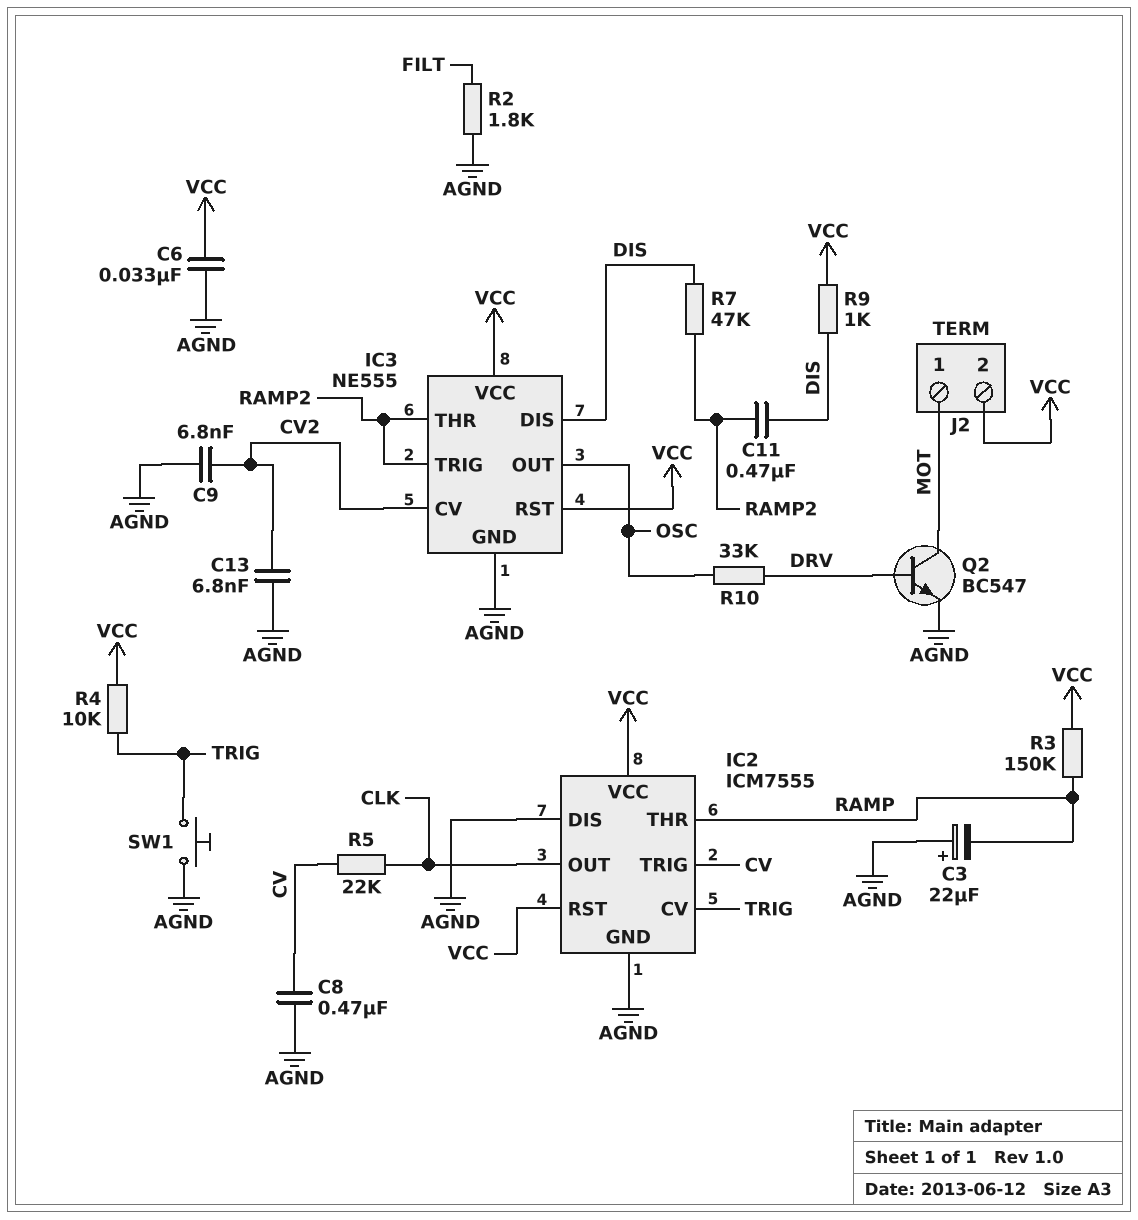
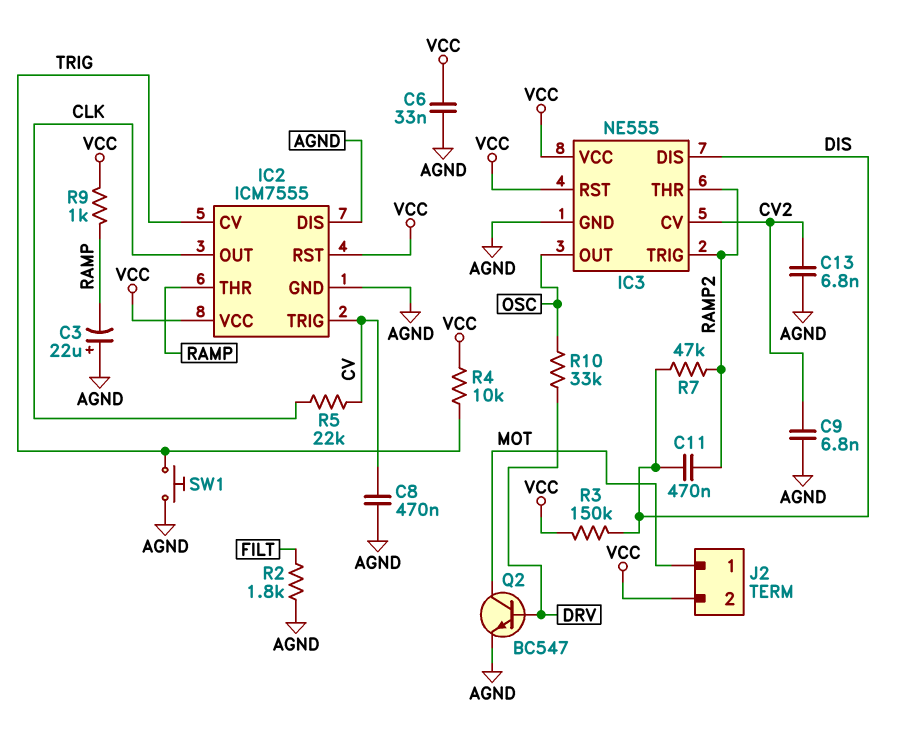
R3: 150k (RAMP, VCC) -> 150k (DIS, VCC)
R9: 1k (DIS, VCC) -> 1k (RAMP, VCC)

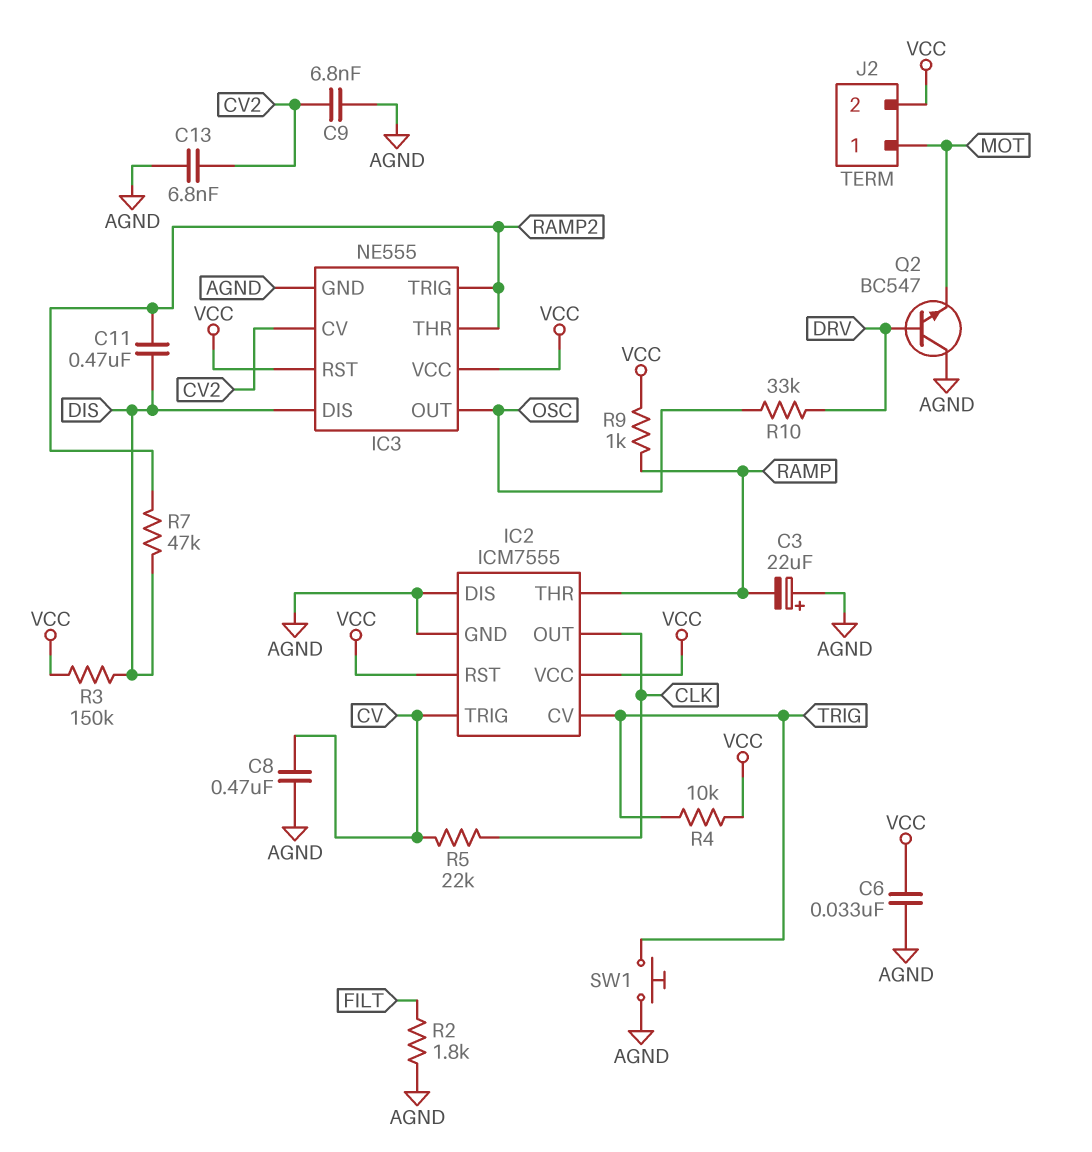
Q2: NPN BC547 (B DRV, C MOT, E AGND) -> NPN BC547 (B DRV, C AGND, E MOT)

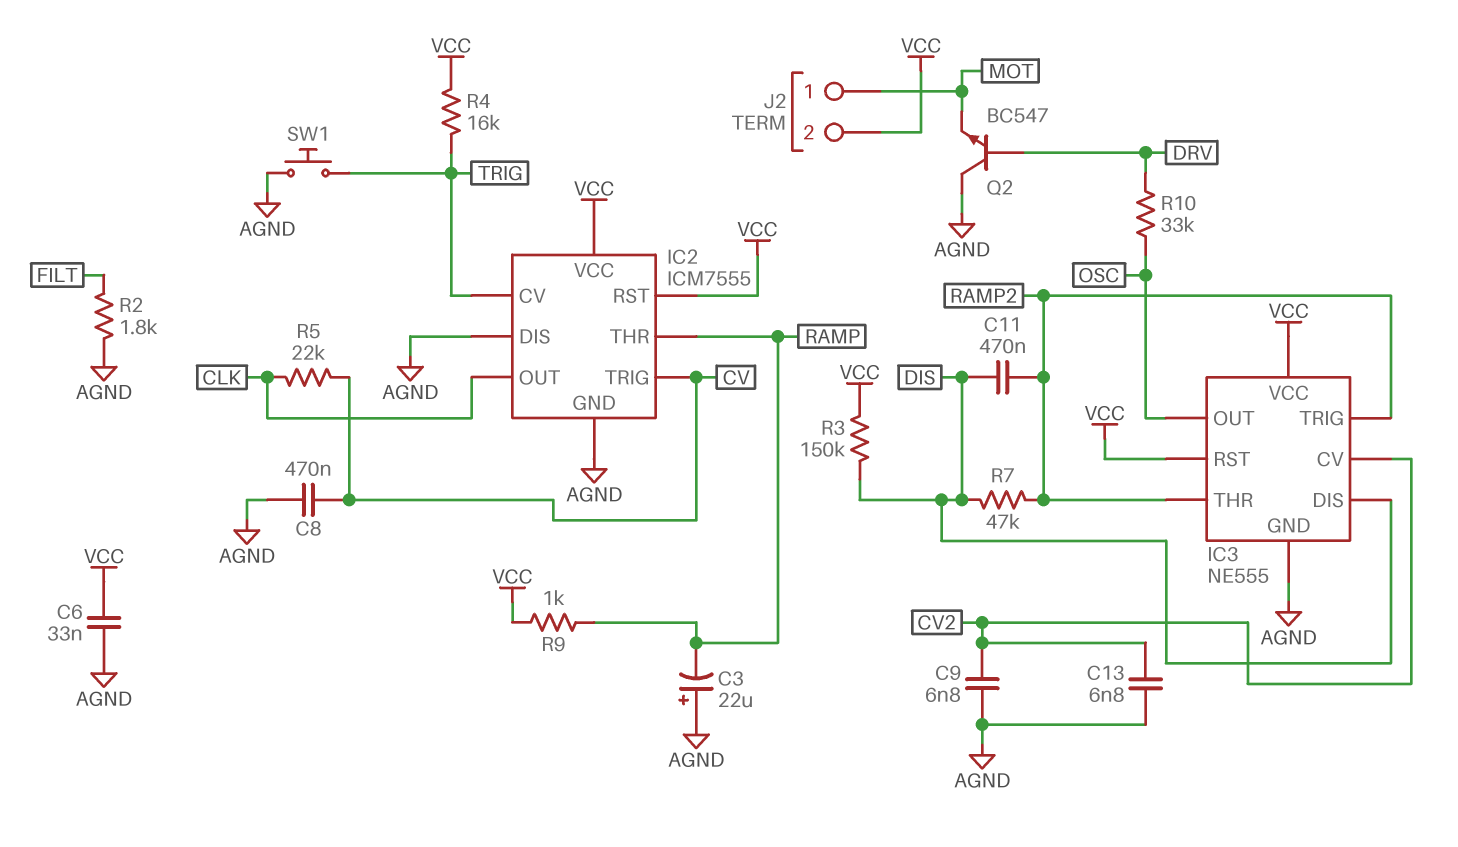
R4: 10k (TRIG, VCC) -> 16k (TRIG, VCC)

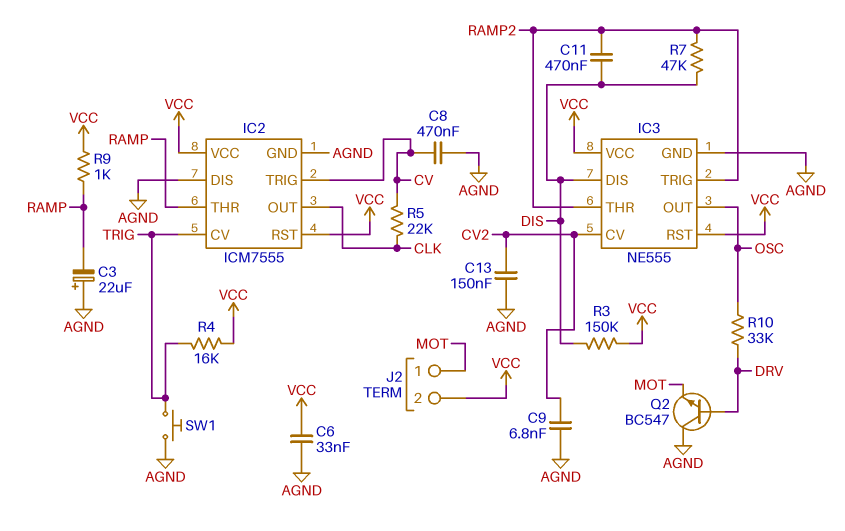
C13: 6.8nF (AGND, CV2) -> 150nF (AGND, CV2)
R2: 1.8k (AGND, FILT) -> none

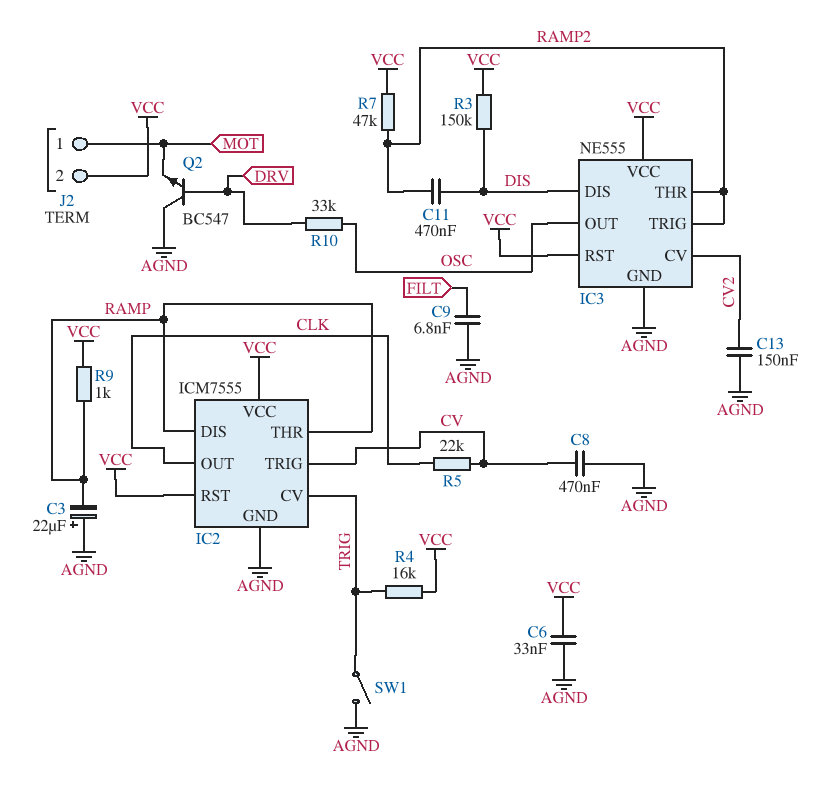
C9: 6.8nF (AGND, CV2) -> 6.8nF (AGND, FILT)
IC2 pin DIS: AGND -> RAMP
R7: 47k (DIS, RAMP2) -> 47k (RAMP2, VCC)
SW1: button (AGND, TRIG) -> switch (AGND, TRIG)

